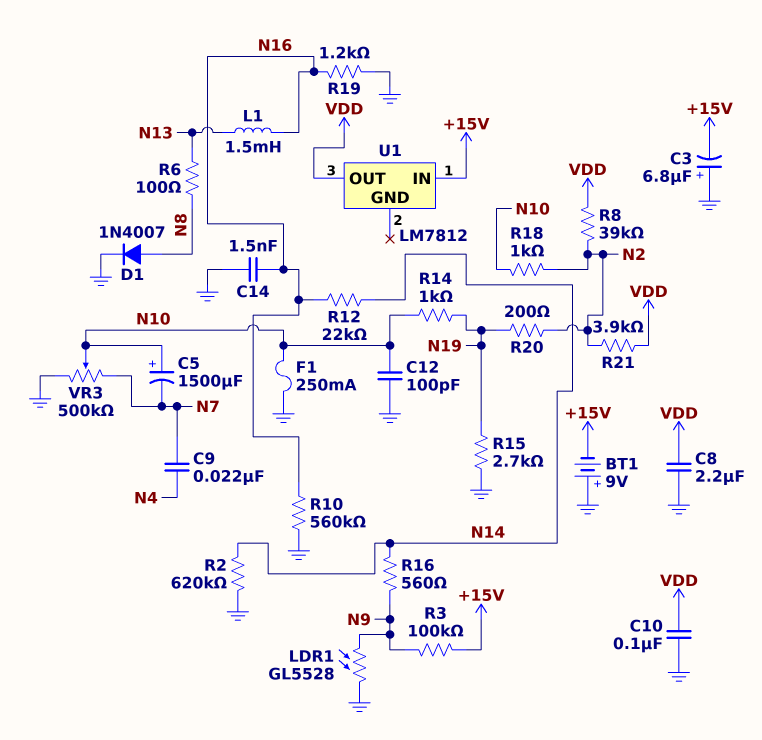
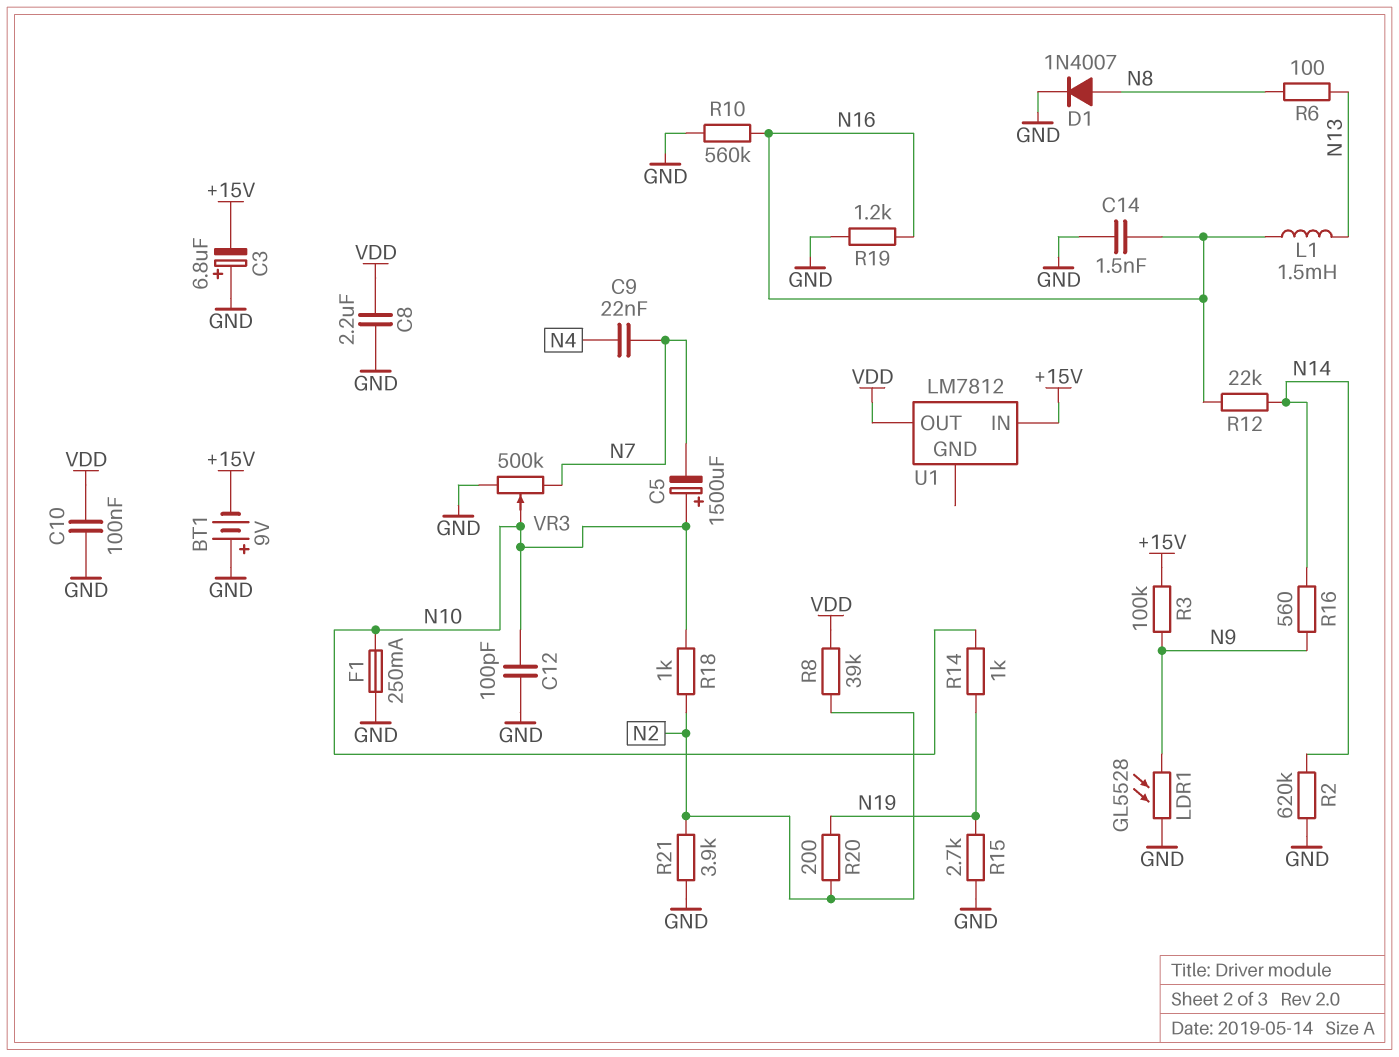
R21: 3.9k (N2, VDD) -> 3.9k (GND, N2)

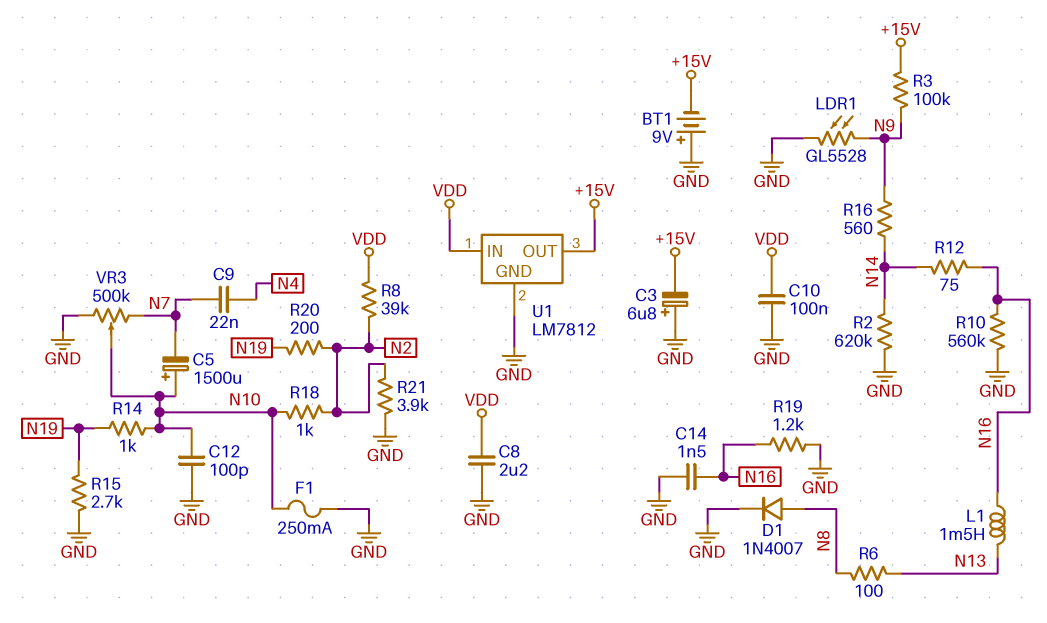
R12: 22k (N14, N16) -> 75 (N14, N16)
U1 pin GND: none -> GND
U1 pin IN: +15V -> VDD
U1 pin OUT: VDD -> +15V

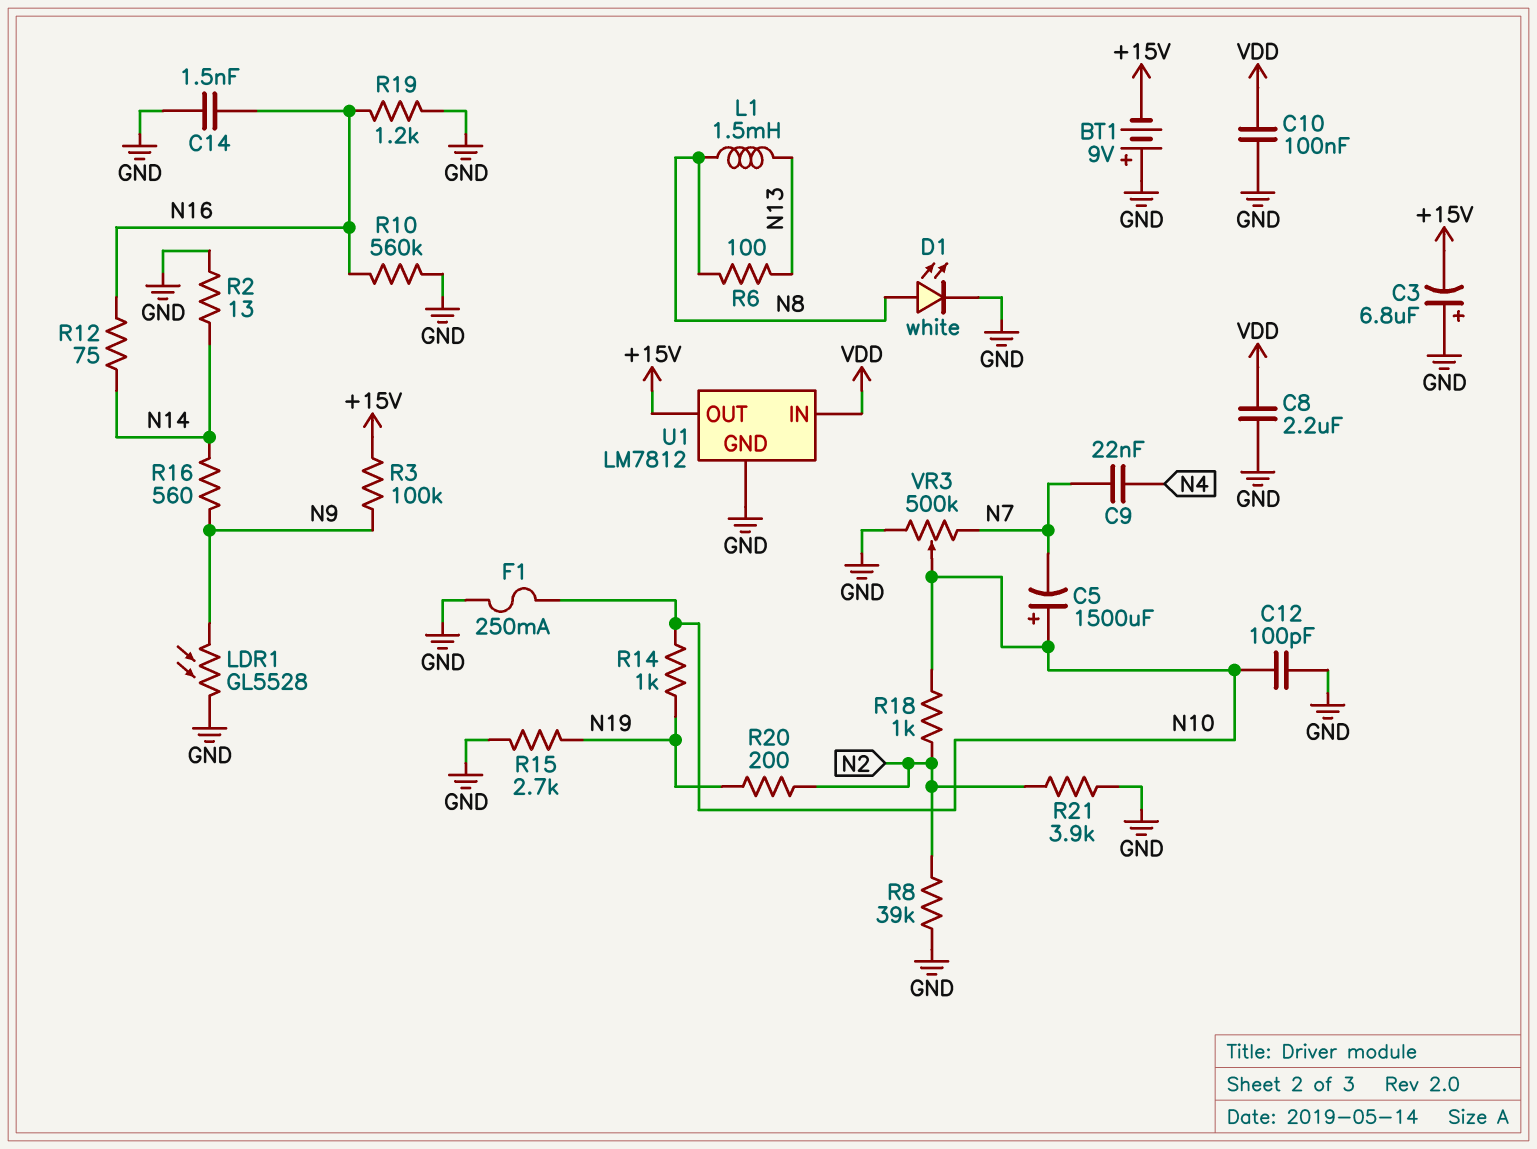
D1: diode 1N4007 (A N8, K GND) -> LED white (A N8, K GND)
L1: 1.5mH (N13, N16) -> 1.5mH (N8, N13)
R2: 620k (GND, N14) -> 13 (GND, N14)
R8: 39k (N2, VDD) -> 39k (GND, N2)

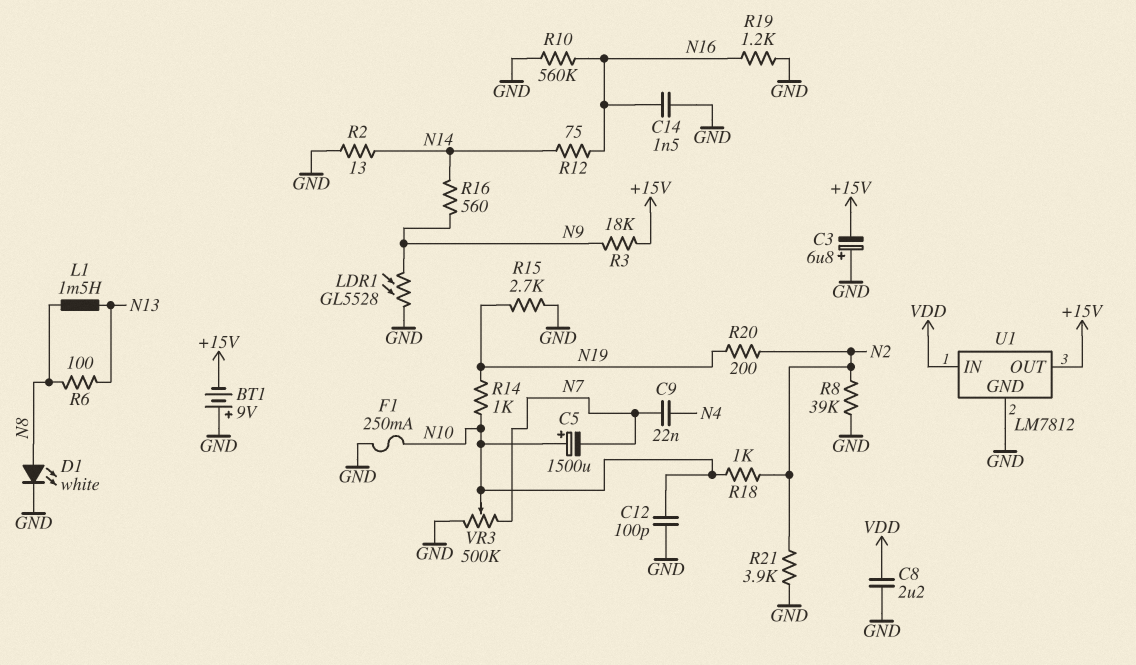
C10: 100nF (GND, VDD) -> none
R3: 100k (+15V, N9) -> 18k (+15V, N9)

